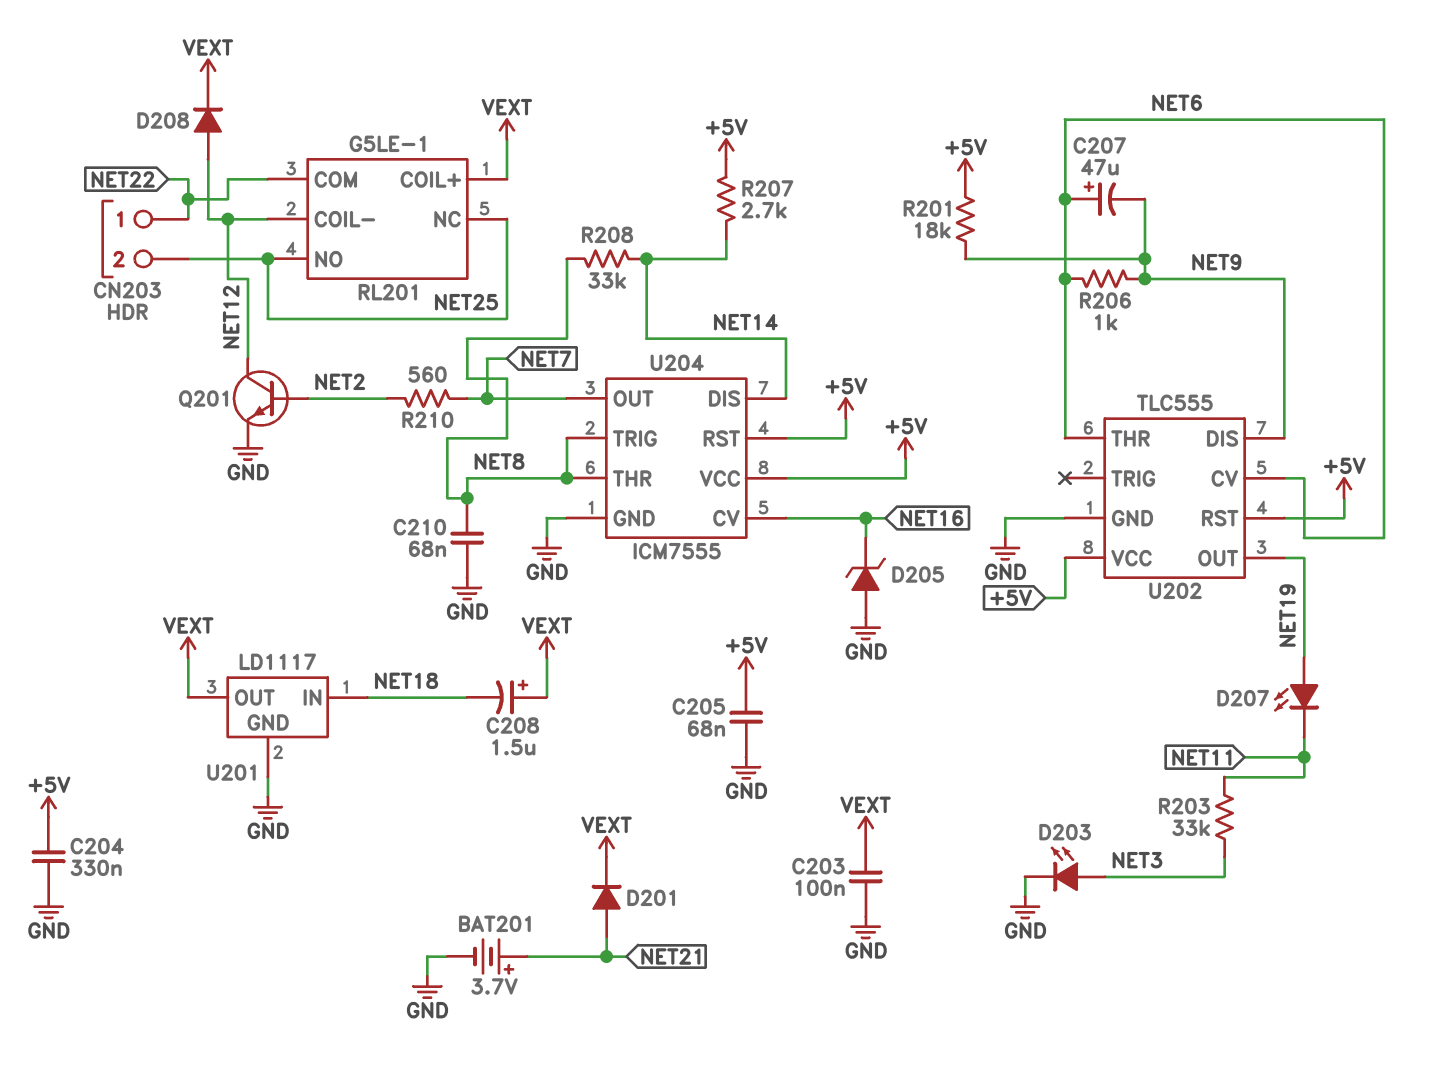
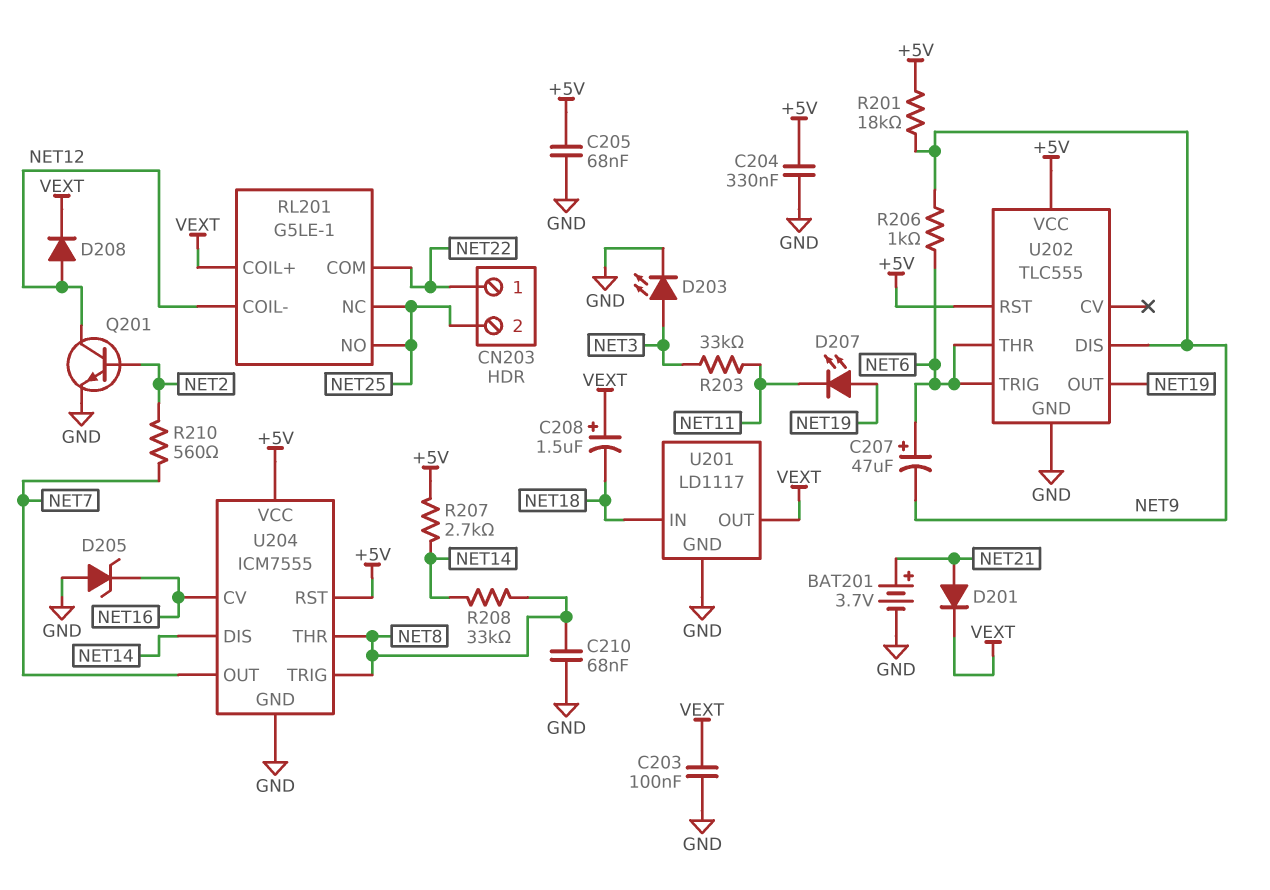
U202 pin CV: NET6 -> none
U202 pin TRIG: none -> NET6

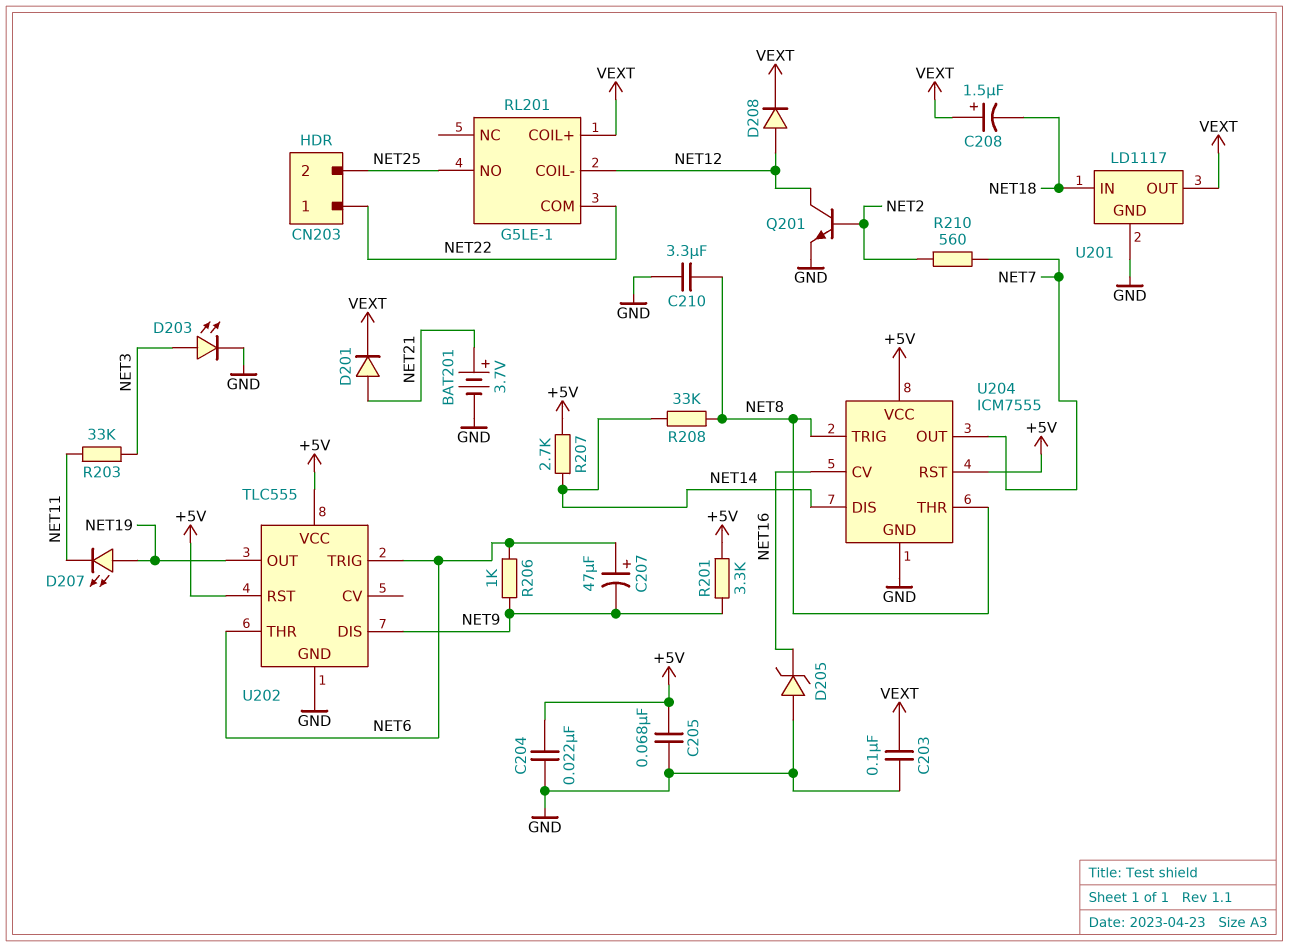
C204: 330nF (+5V, GND) -> 22nF (+5V, GND)
C210: 68nF (GND, NET8) -> 3.3uF (GND, NET8)
R201: 18k (+5V, NET9) -> 3.3k (+5V, NET9)
RL201 pin NC: NET25 -> none

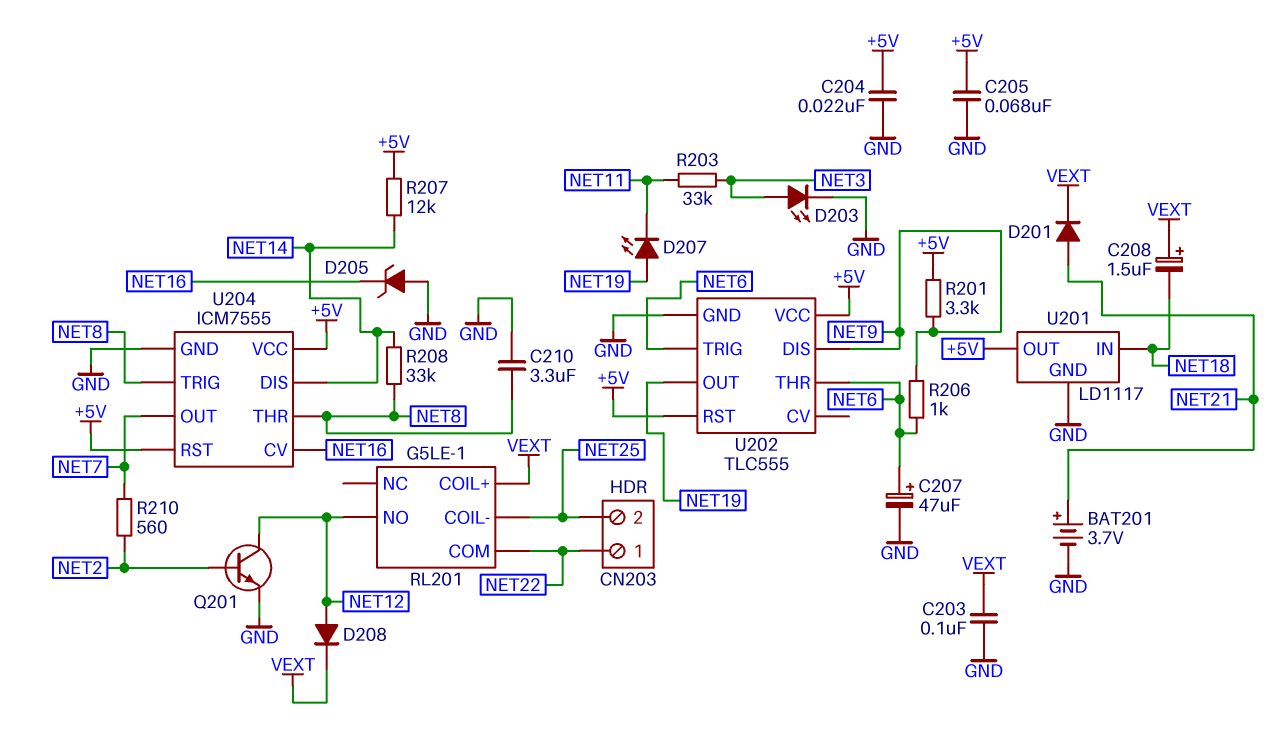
C207: 47uF (plus NET6, minus NET9) -> 47uF (plus NET6, minus GND)
R207: 2.7k (+5V, NET14) -> 12k (+5V, NET14)
RL201 pin COIL-: NET12 -> NET25
RL201 pin NO: NET25 -> NET12
U201 pin OUT: VEXT -> +5V

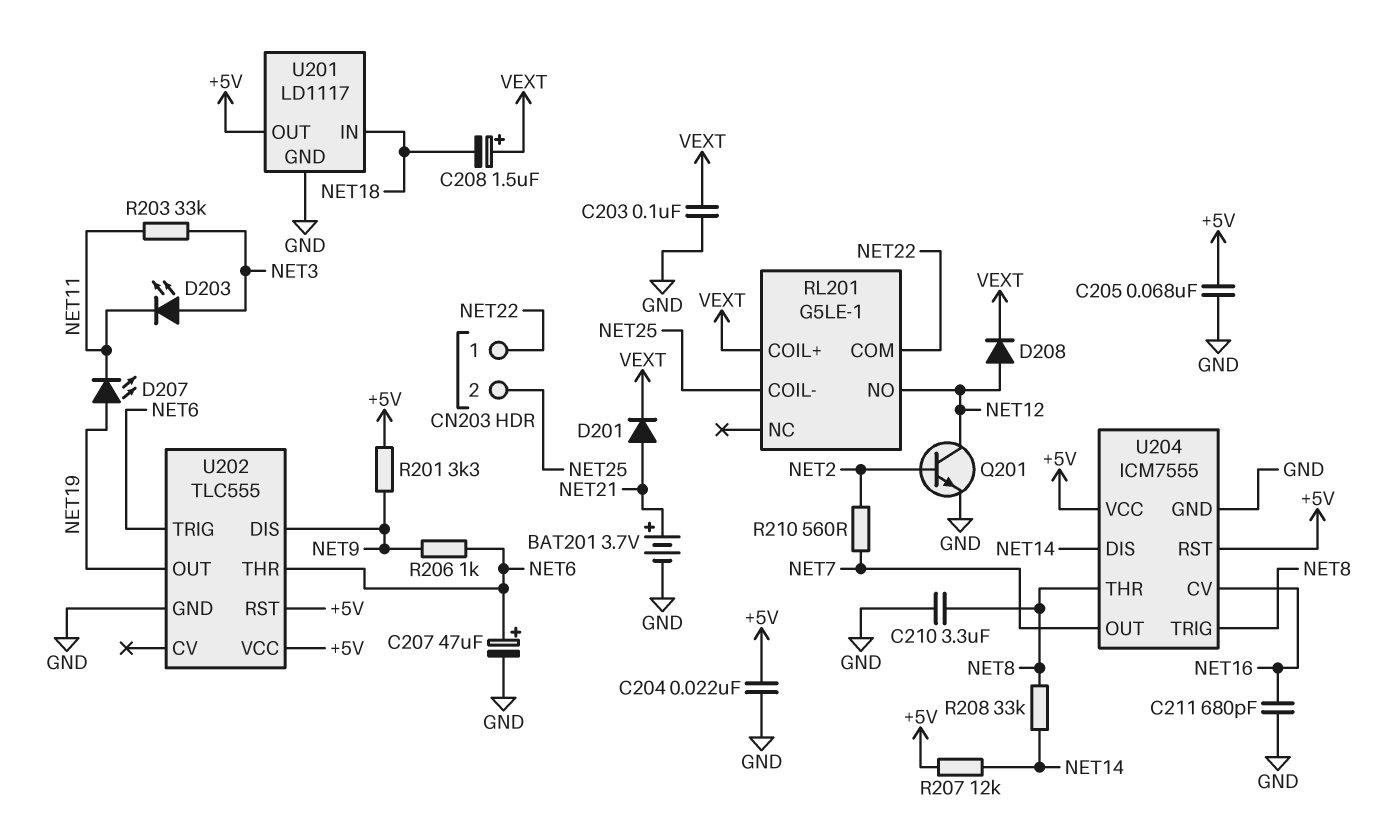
C211: none -> 680pF (GND, NET16)
D203: LED (A NET3, K GND) -> LED (A NET3, K NET11)
D205: zener (A GND, K NET16) -> none

